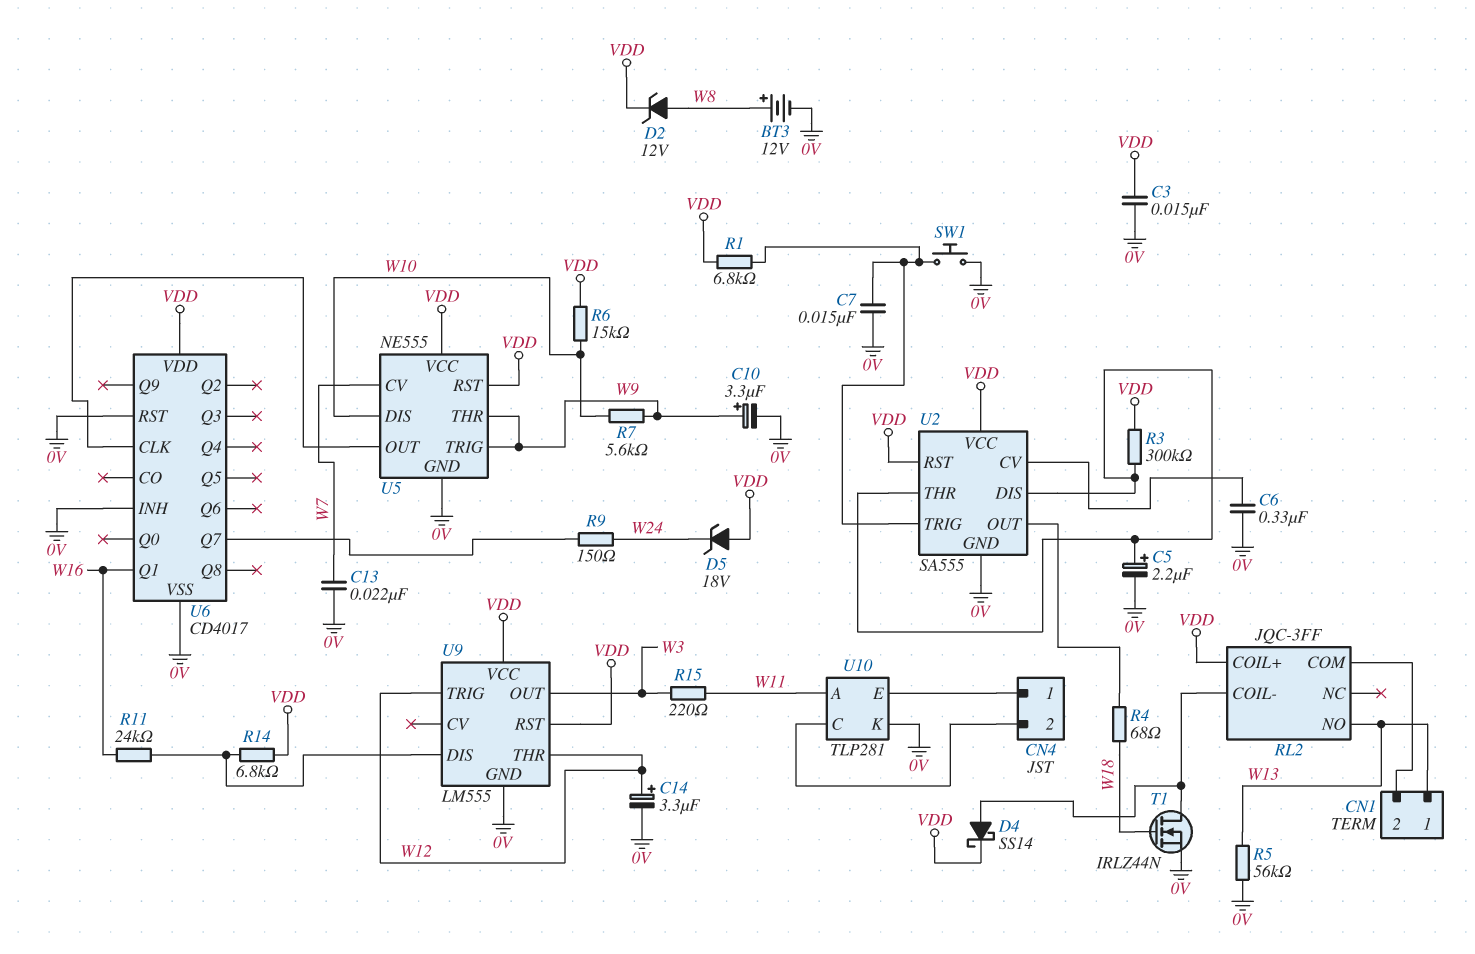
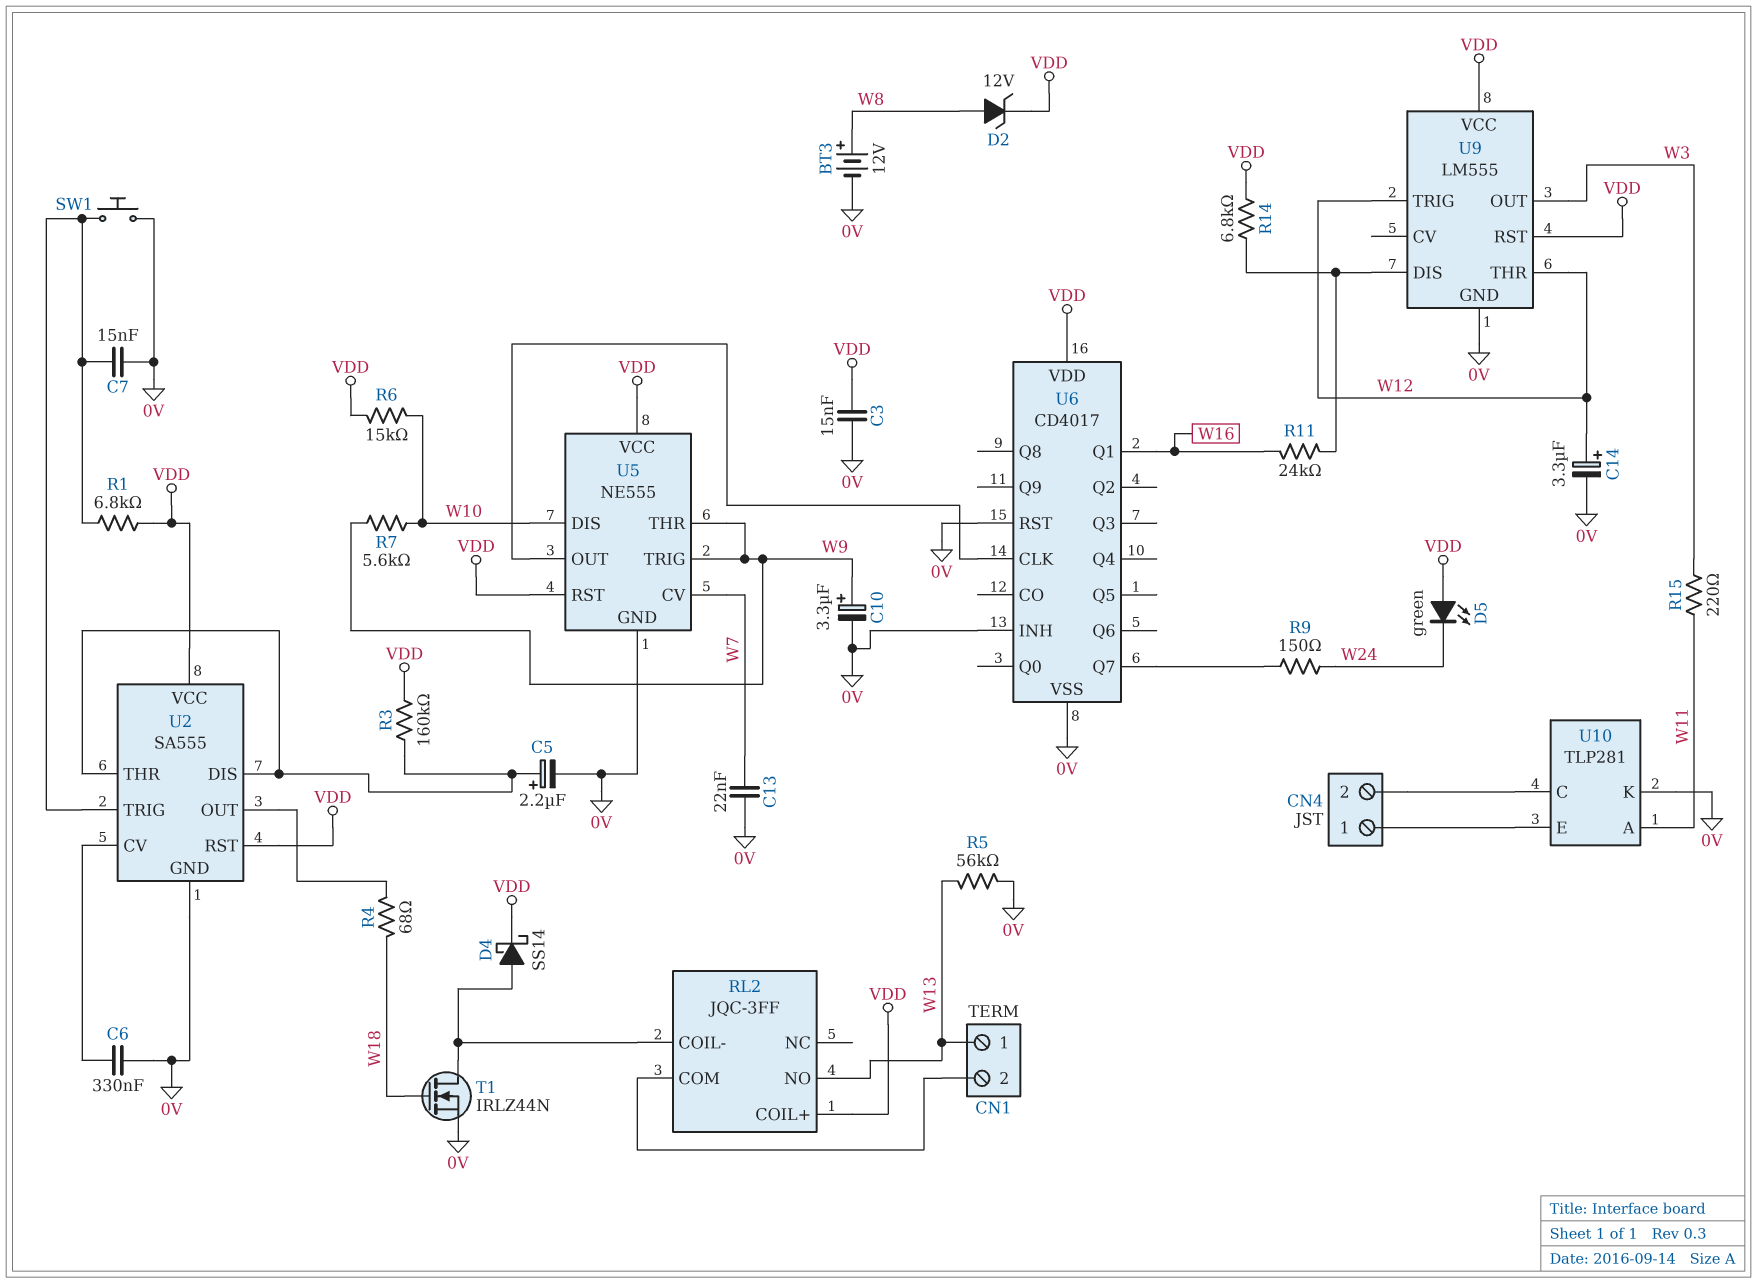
D5: zener 18V (A VDD, K W24) -> LED green (A VDD, K W24)
R3: 300k (U2/DIS, VDD) -> 160k (U2/DIS, VDD)

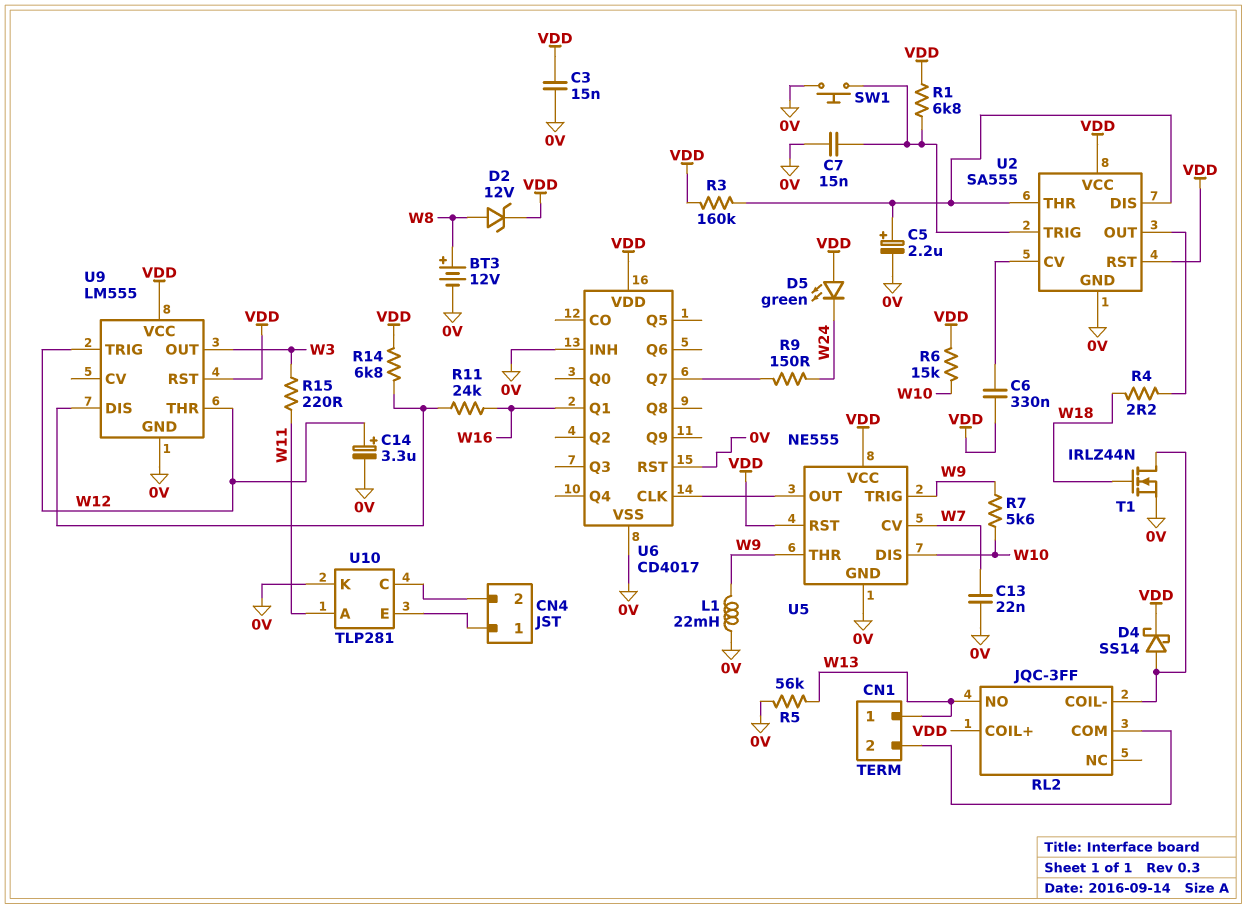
C6: 330nF (0V, U2/CV) -> 330nF (U2/CV, VDD)
C10: 3.3uF (plus W9, minus 0V) -> none
L1: none -> 22mH (0V, W9)
R4: 68 (U2/OUT, W18) -> 2.2 (U2/OUT, W18)

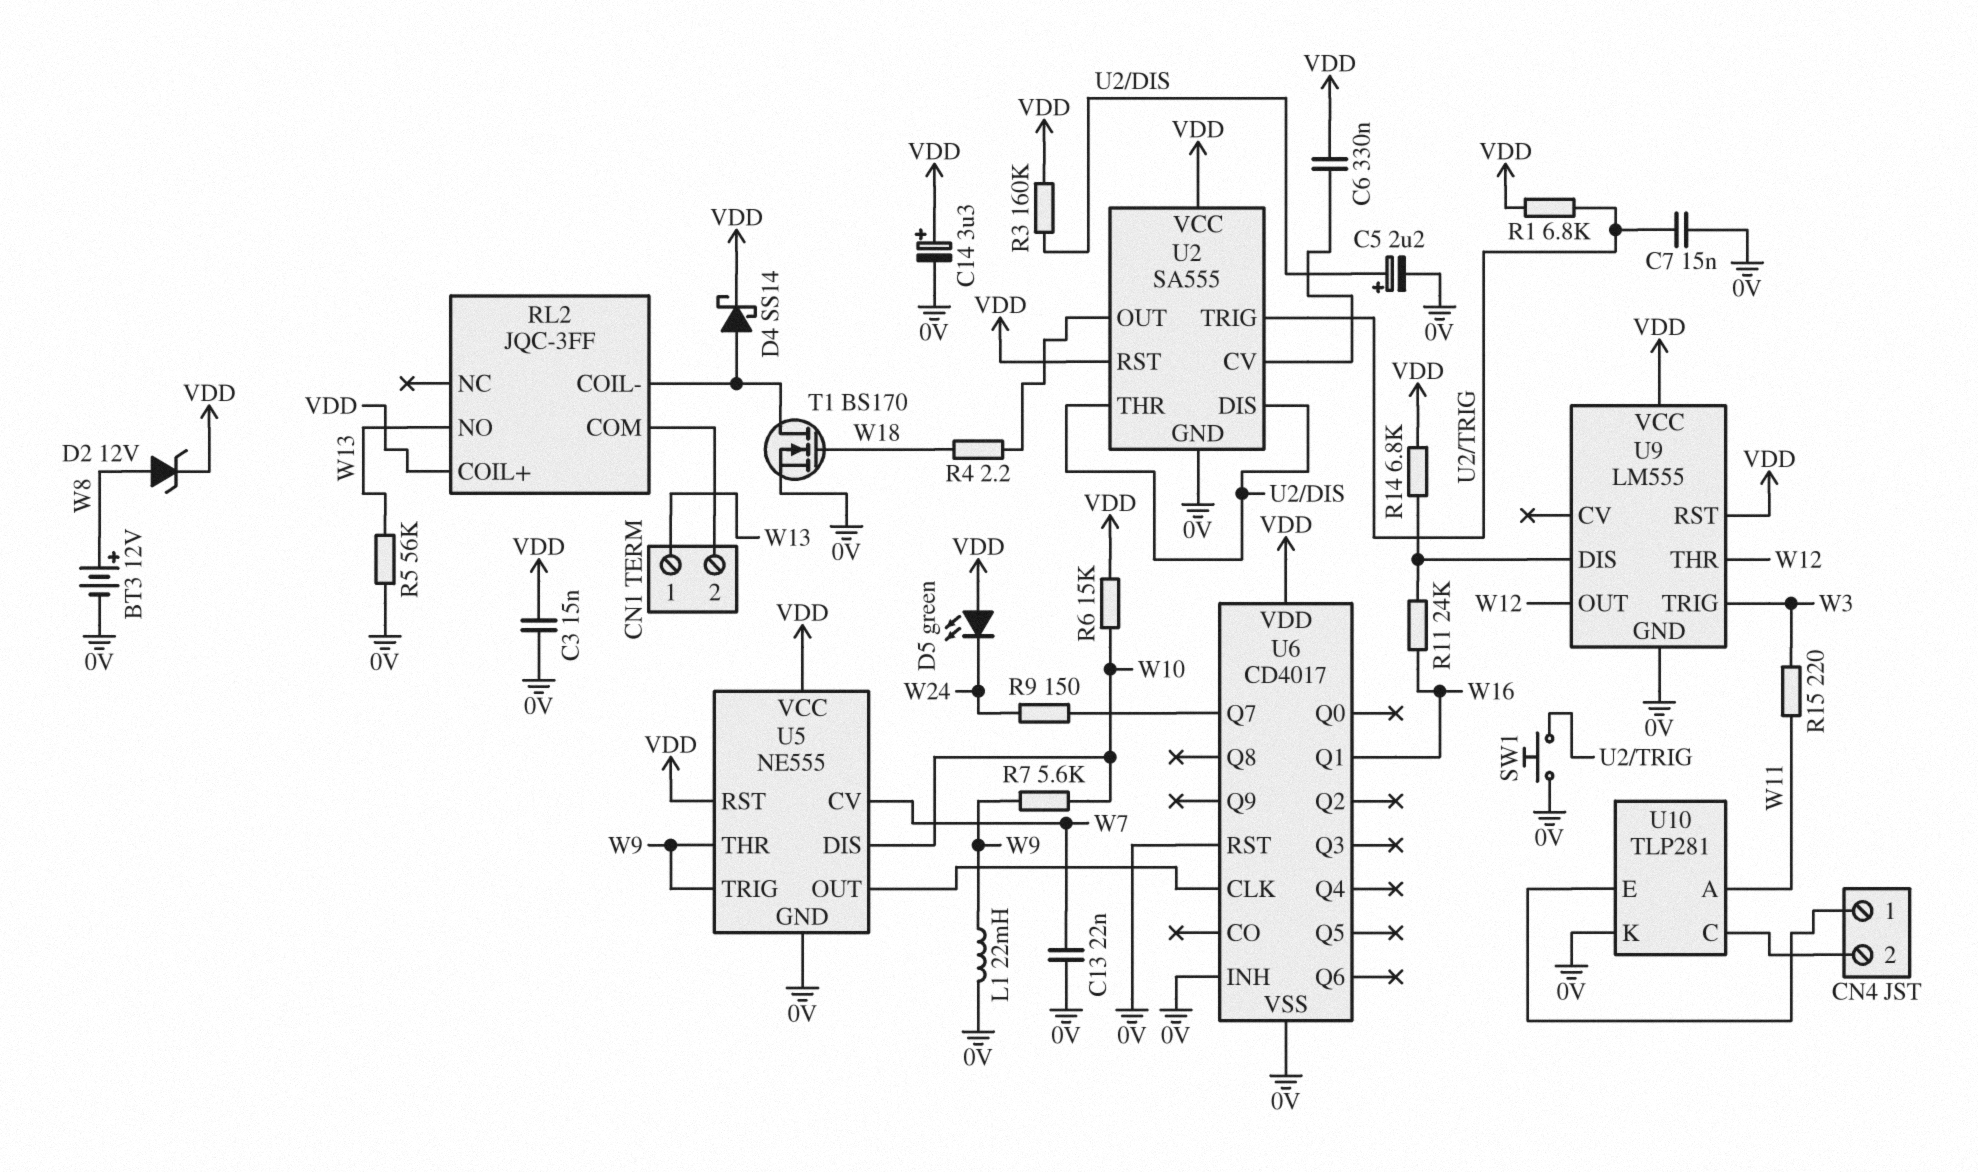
C14: 3.3uF (plus W12, minus 0V) -> 3.3uF (plus VDD, minus 0V)
T1: NMOS IRLZ44N (G W18, D RL2/COIL-, S 0V) -> NMOS BS170 (G W18, D RL2/COIL-, S 0V)
U9 pin OUT: W3 -> W12
U9 pin TRIG: W12 -> W3

